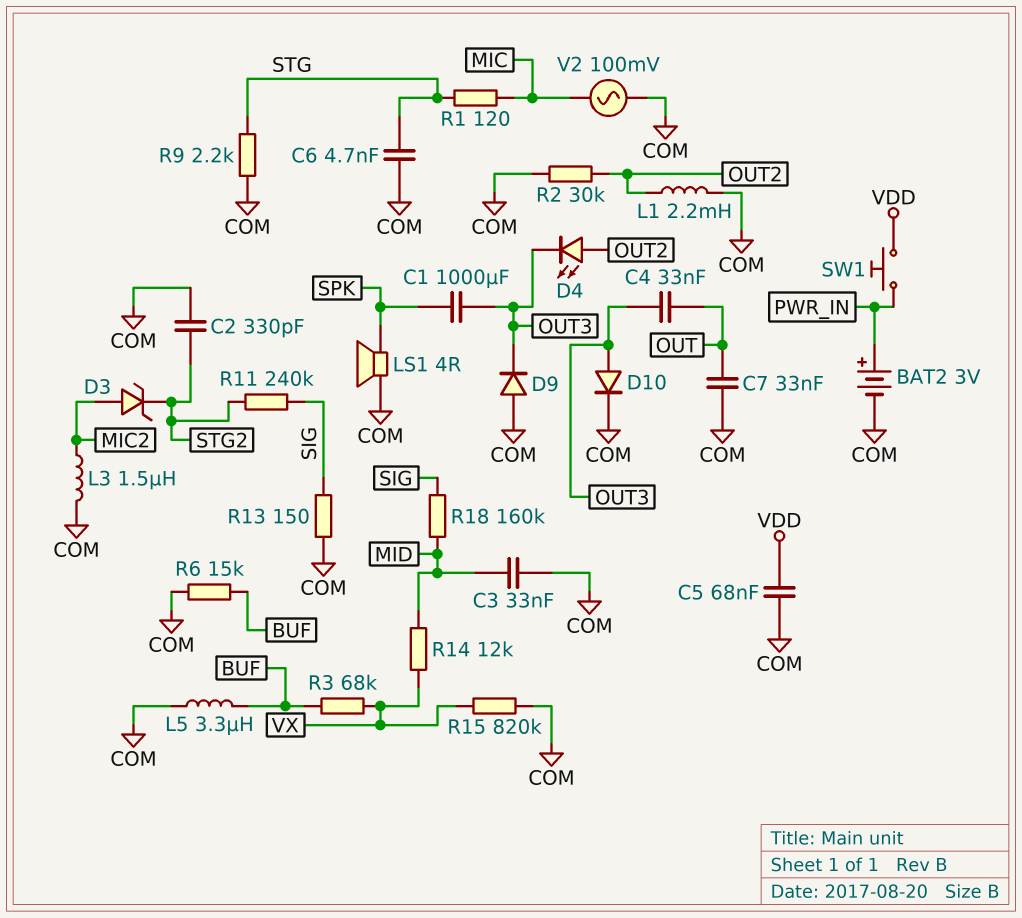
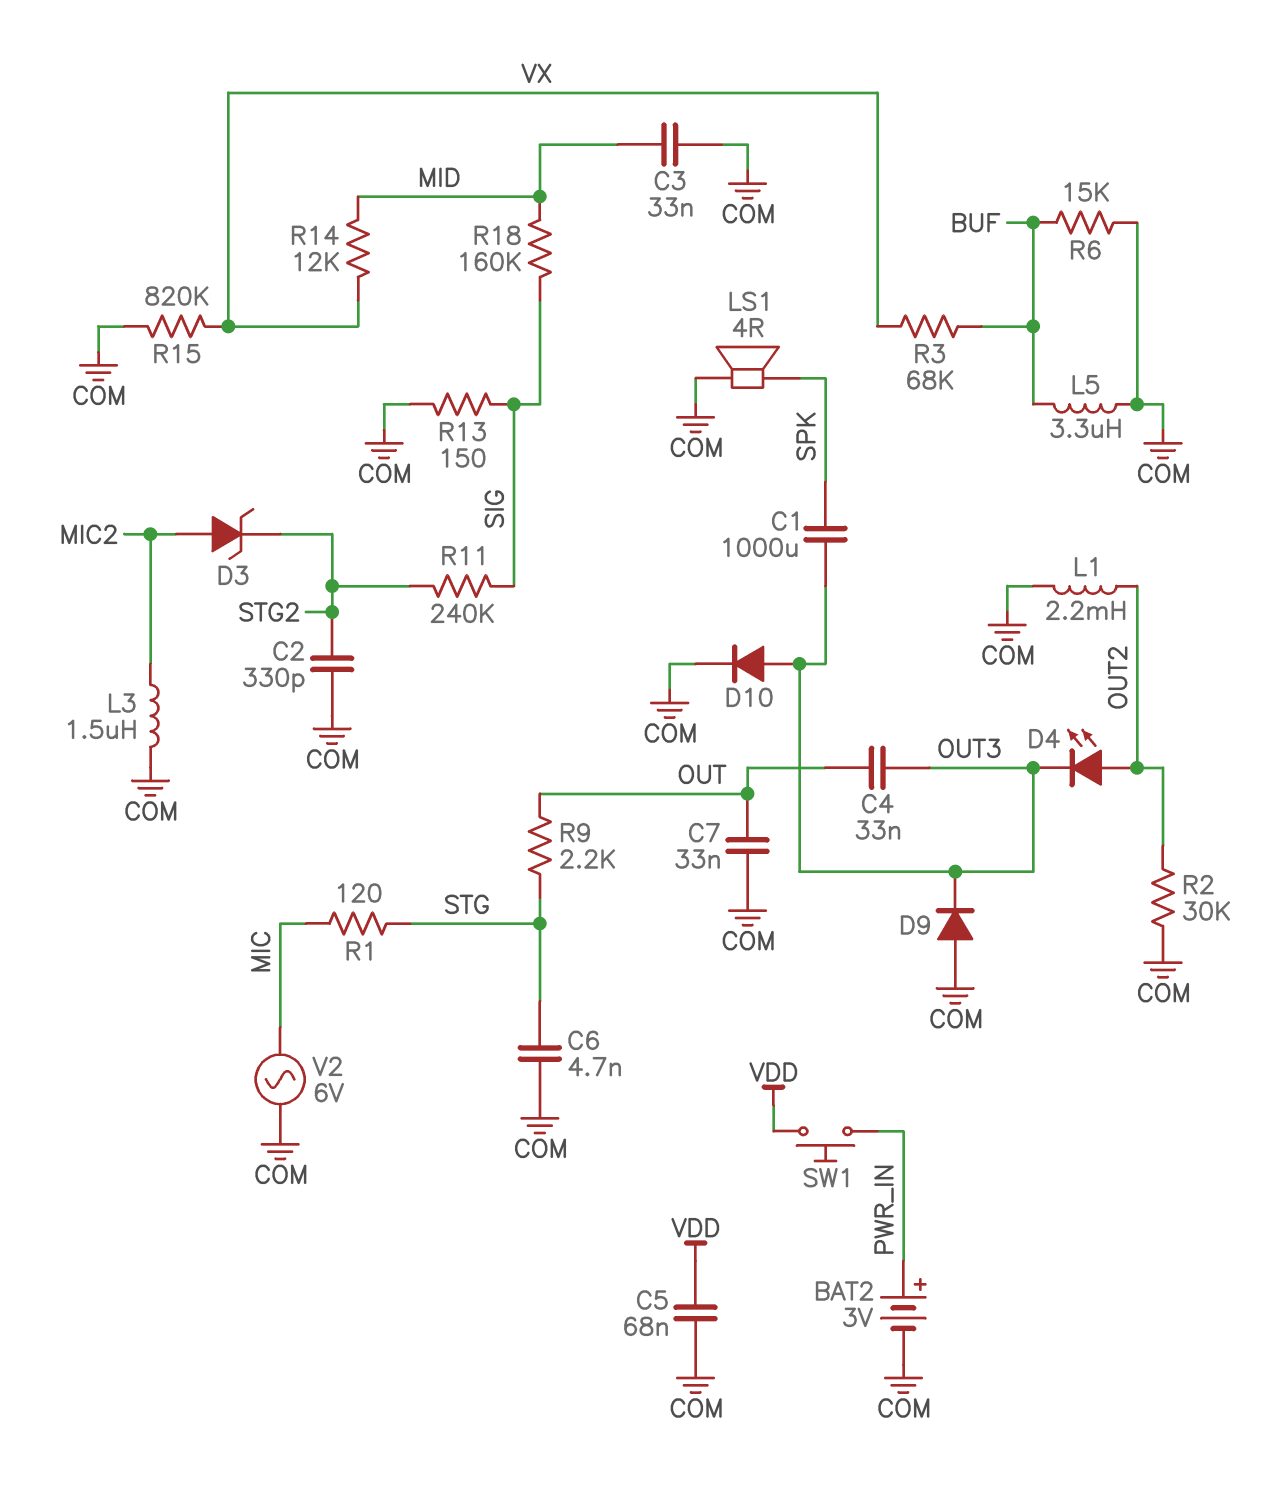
R9: 2.2k (COM, STG) -> 2.2k (OUT, STG)
V2: AC 100mV (COM, MIC) -> AC 6V (COM, MIC)

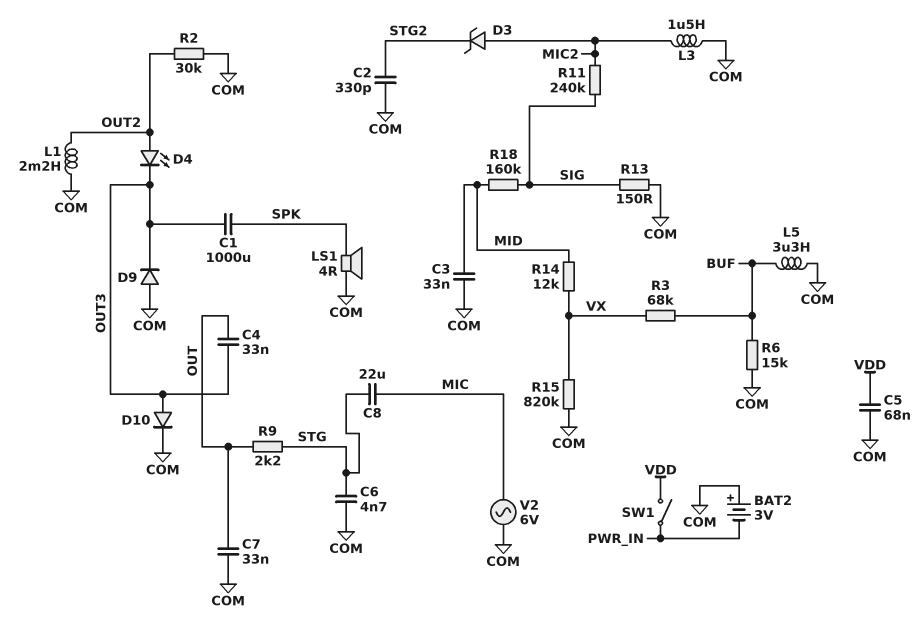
BAT2: 3V (plus PWR_IN, minus COM) -> 3V (plus COM, minus PWR_IN)
C8: none -> 22uF (MIC, STG)
R1: 120 (MIC, STG) -> none
R11: 240k (SIG, STG2) -> 240k (MIC2, SIG)
SW1: button (PWR_IN, VDD) -> switch (PWR_IN, VDD)

